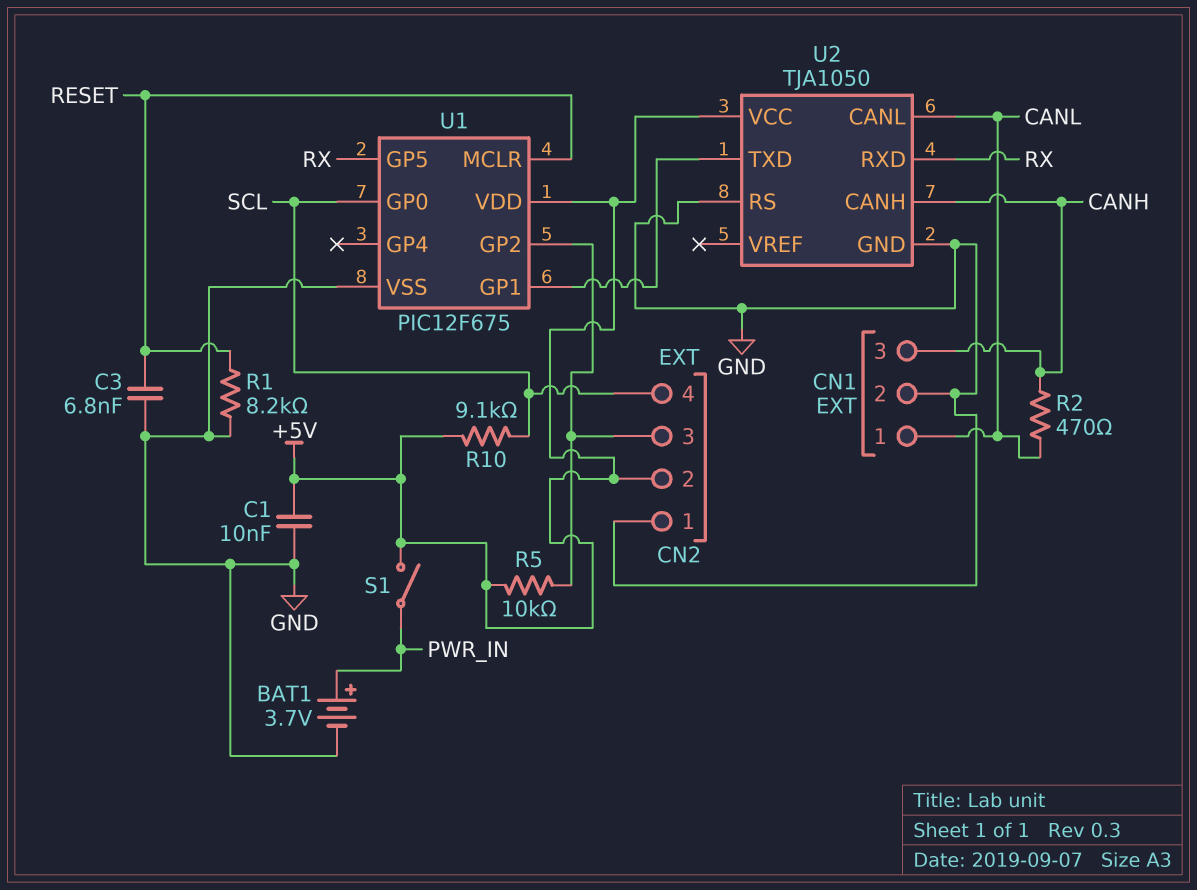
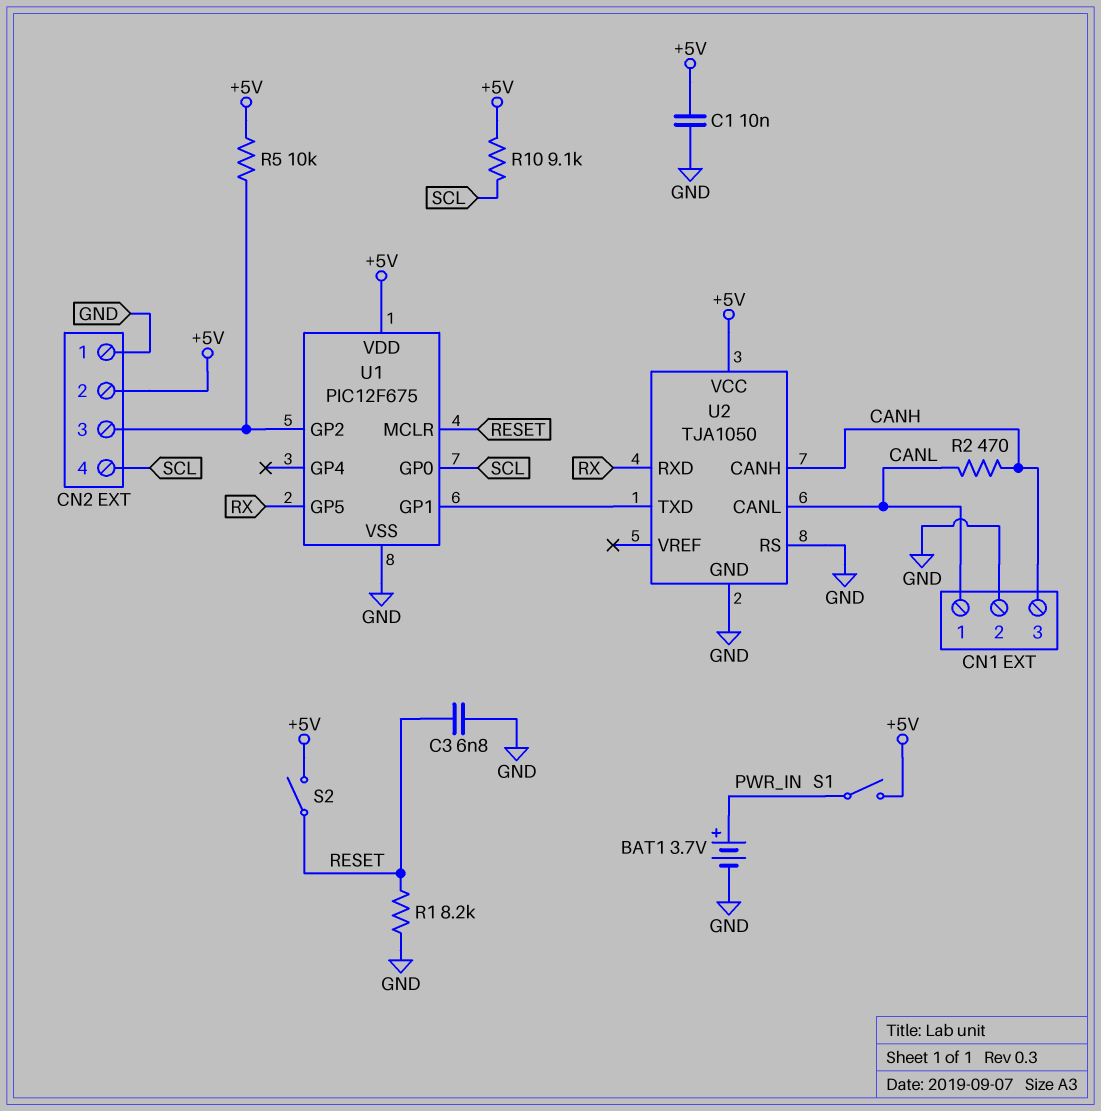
S2: none -> switch (+5V, RESET)

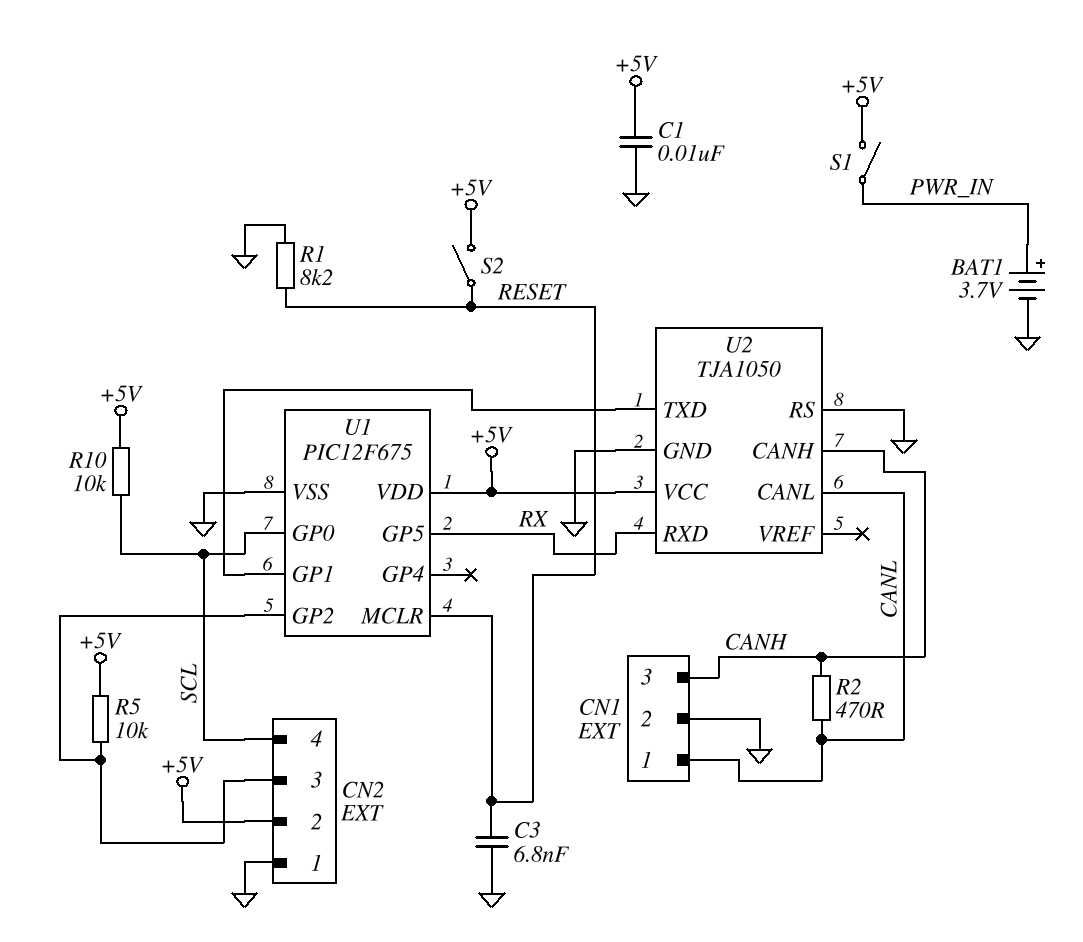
R10: 9.1k (+5V, SCL) -> 10k (+5V, SCL)

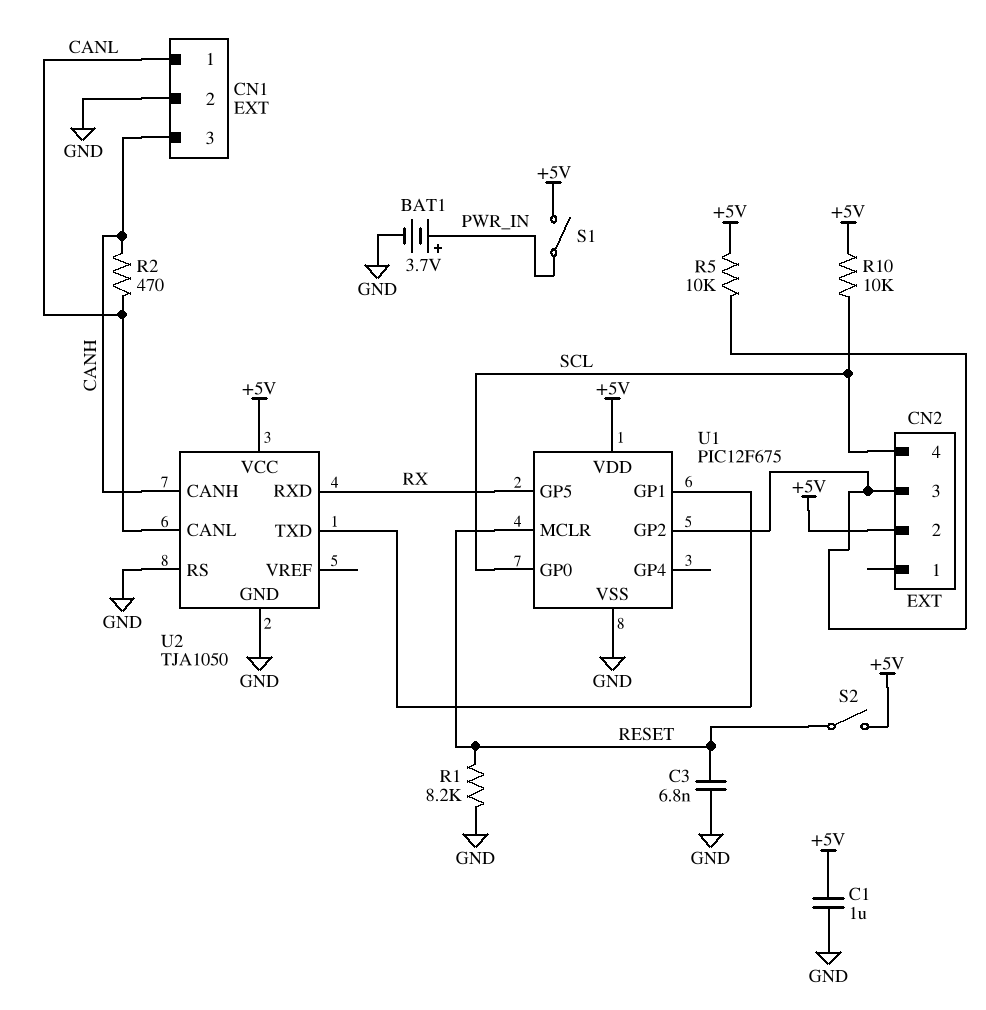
C1: 10nF (+5V, GND) -> 1uF (+5V, GND)
CN2 pin 1: GND -> none

